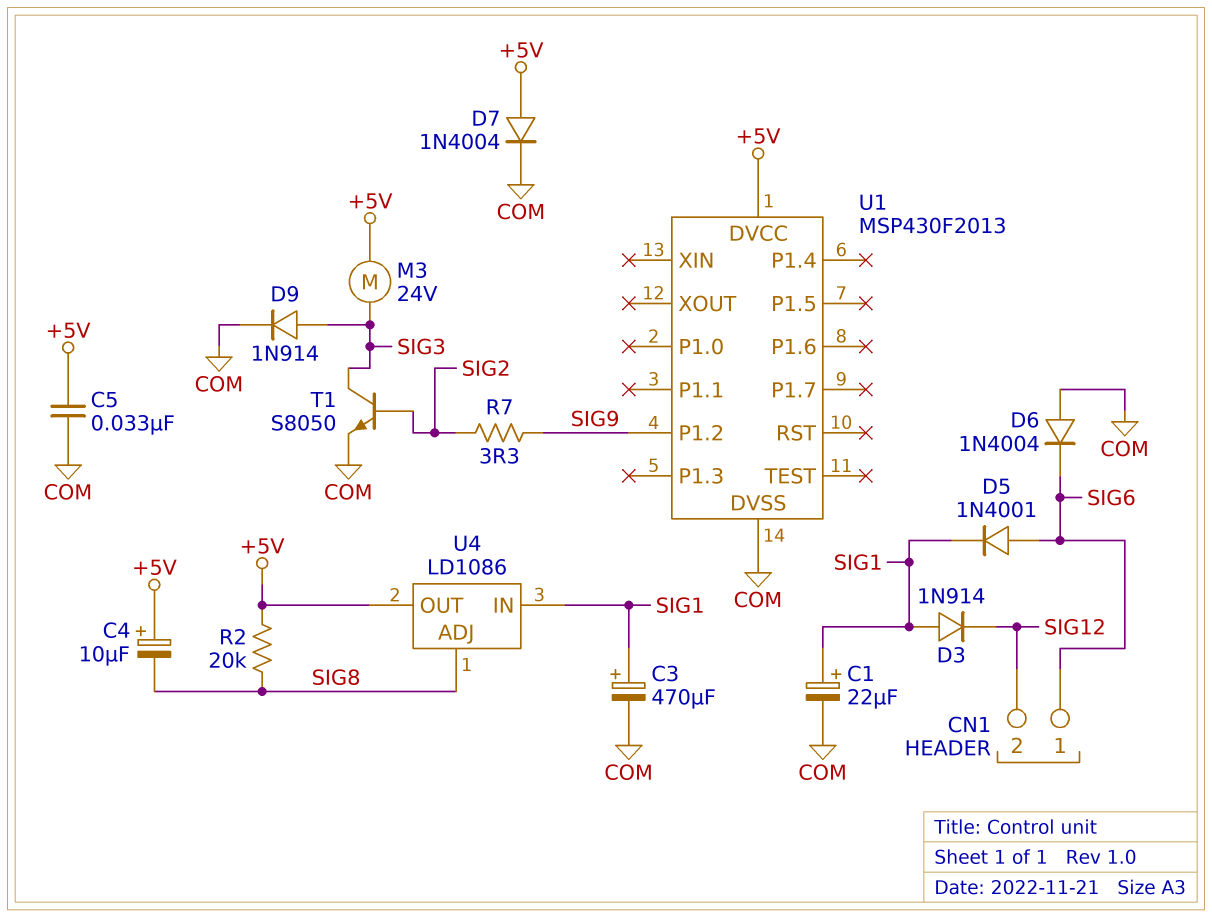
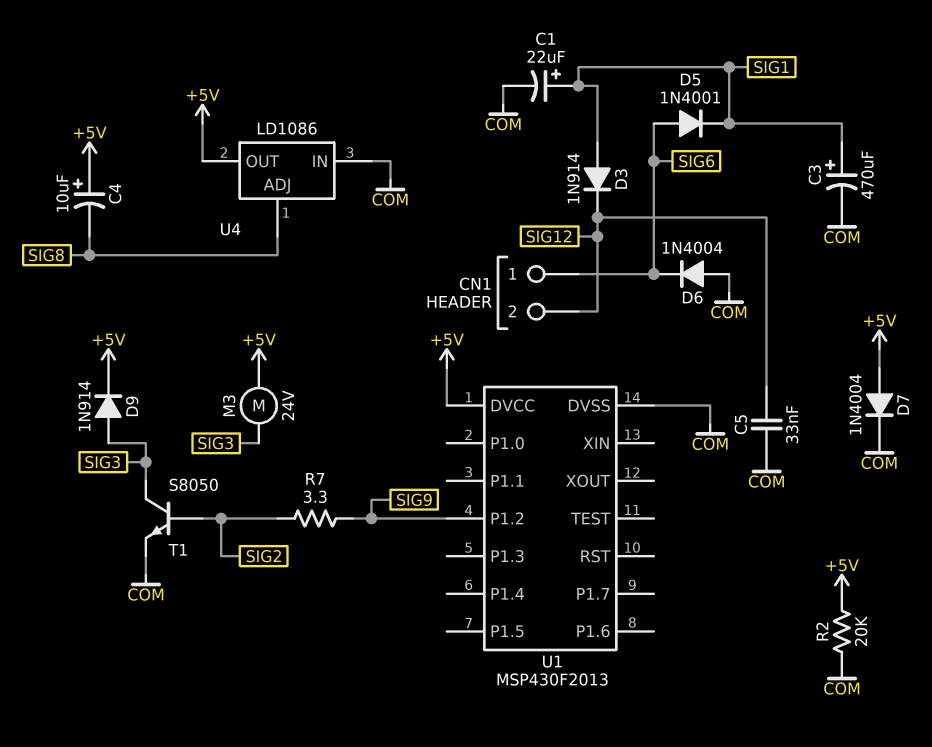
C5: 33nF (+5V, COM) -> 33nF (COM, SIG12)
D9: diode 1N914 (A SIG3, K COM) -> diode 1N914 (A SIG3, K +5V)
R2: 20k (+5V, SIG8) -> 20k (+5V, COM)
U4 pin IN: SIG1 -> COM

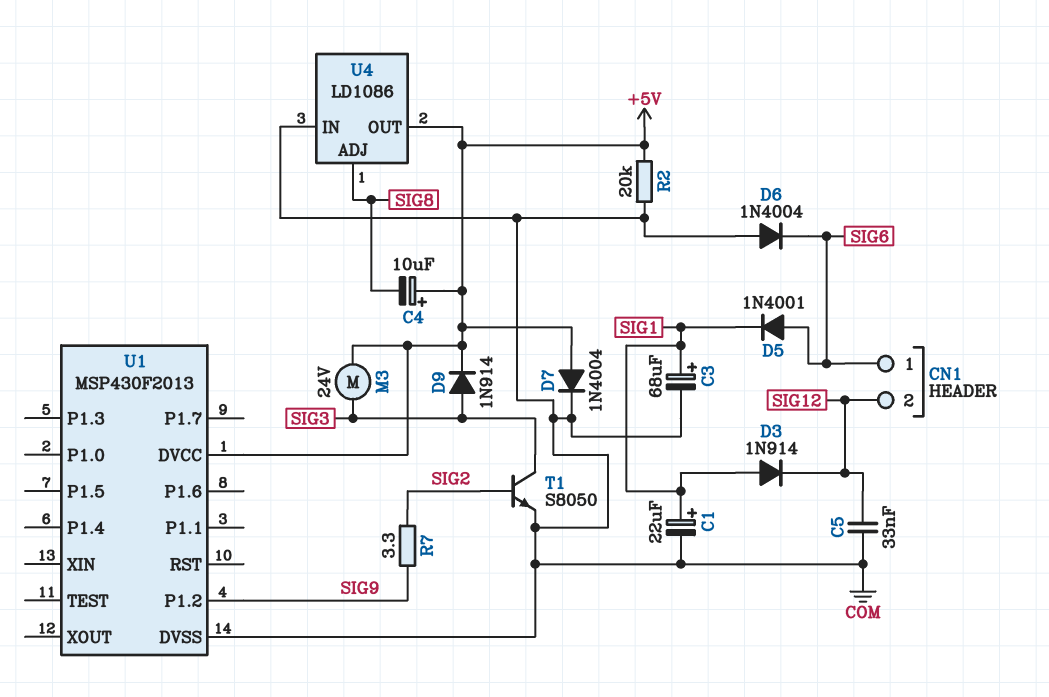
C3: 470uF (plus SIG1, minus COM) -> 68uF (plus SIG1, minus COM)

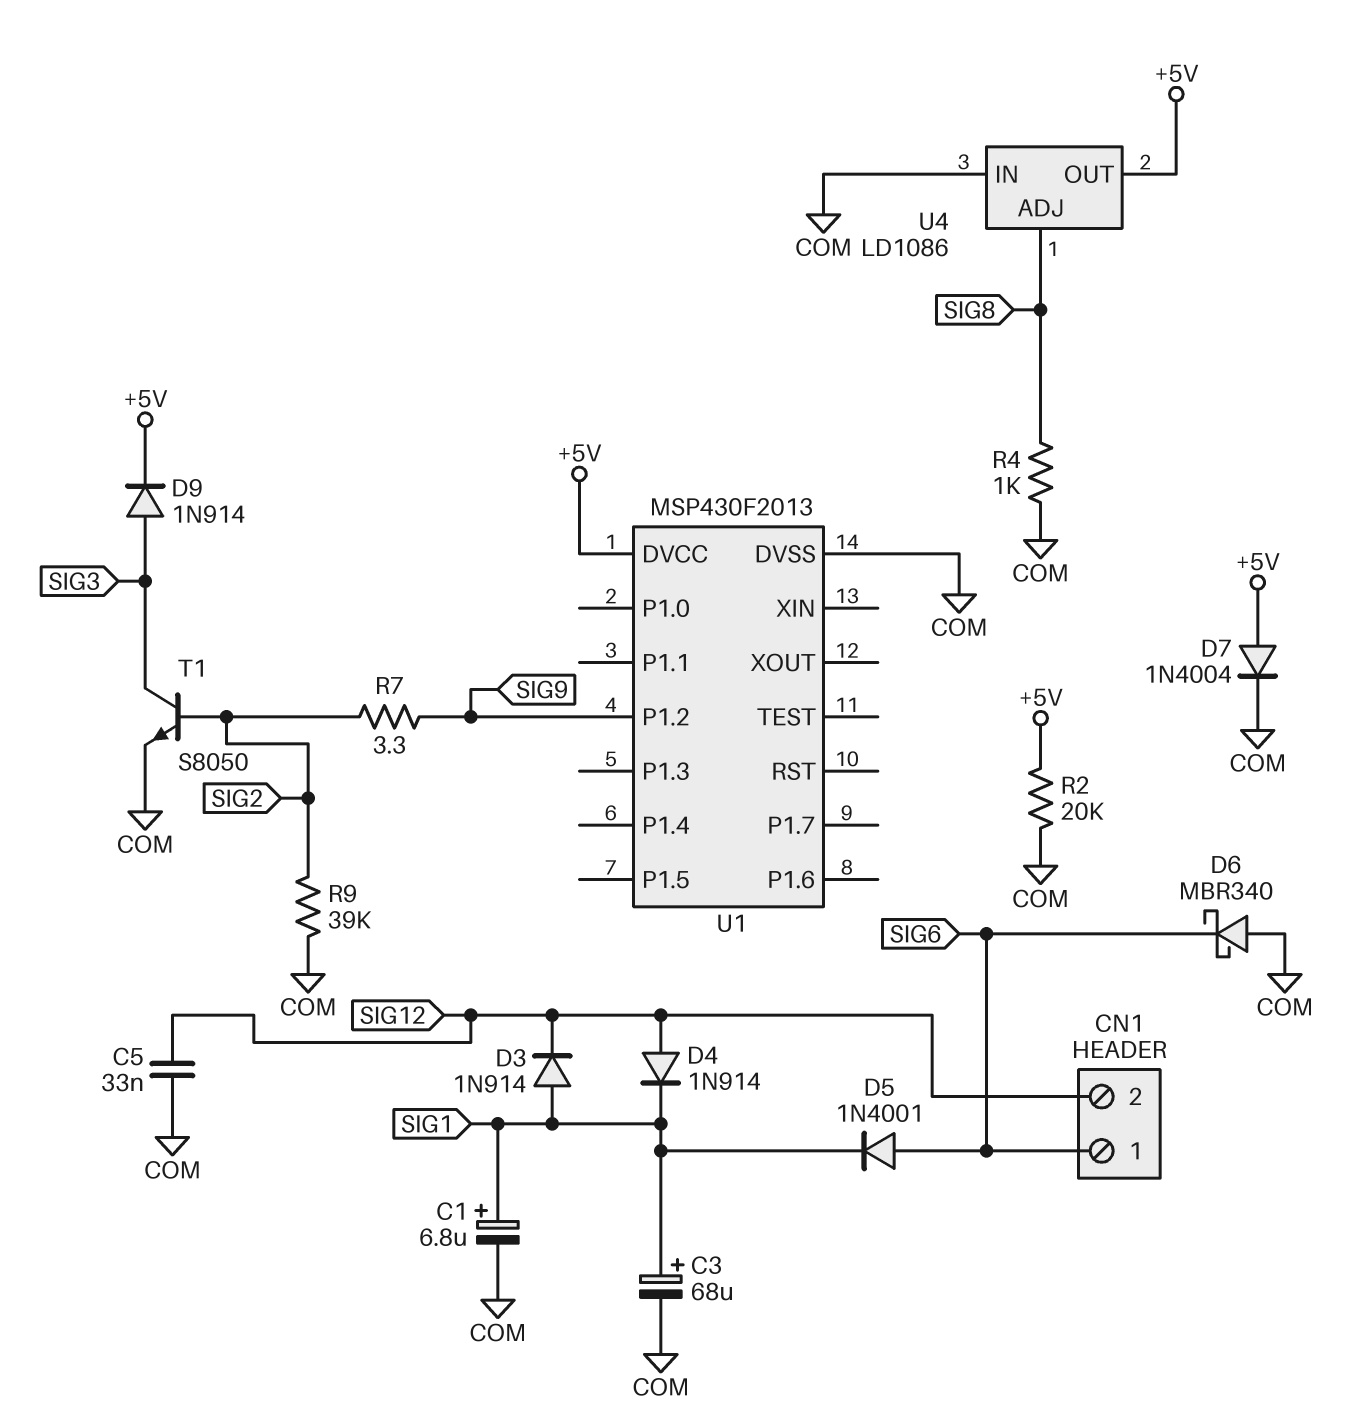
C1: 22uF (plus SIG1, minus COM) -> 6.8uF (plus SIG1, minus COM)
C4: 10uF (plus +5V, minus SIG8) -> none
D4: none -> diode 1N914 (A SIG12, K SIG1)
D6: diode 1N4004 (A COM, K SIG6) -> schottky MBR340 (A COM, K SIG6)
M3: motor 24V (+5V, SIG3) -> none
R4: none -> 1k (COM, SIG8)
R9: none -> 39k (COM, SIG2)

